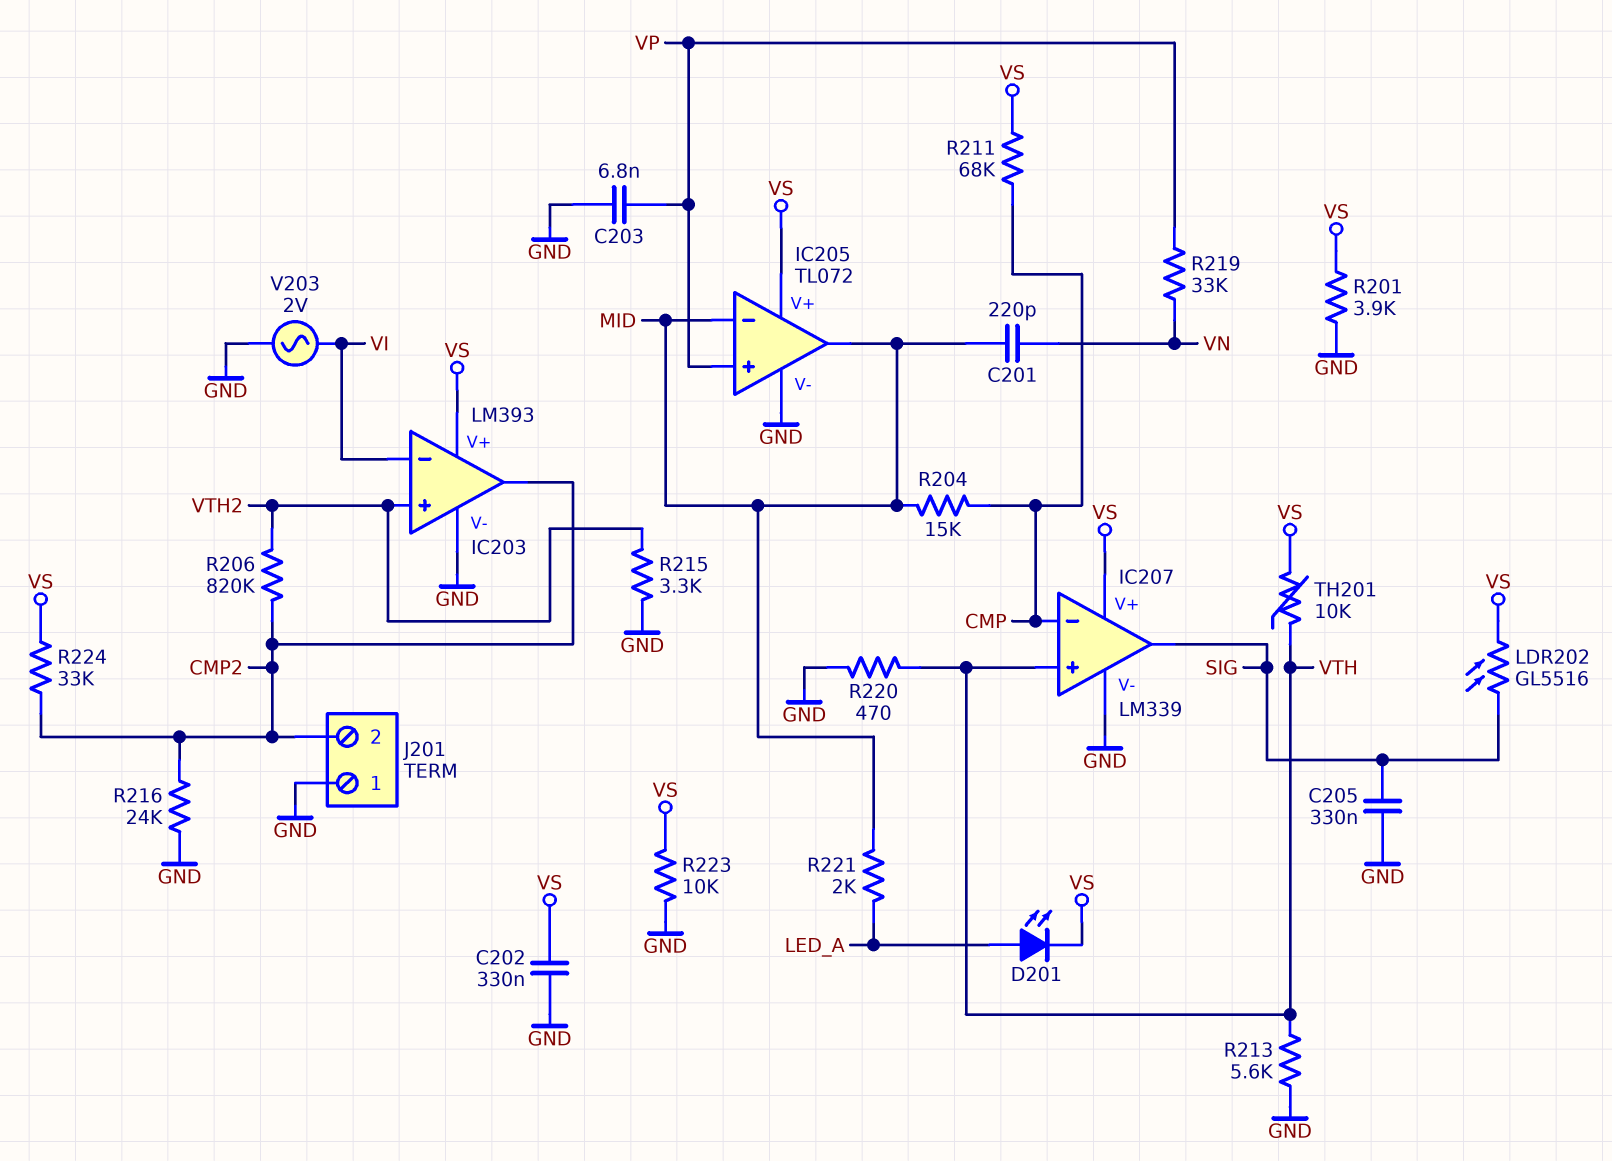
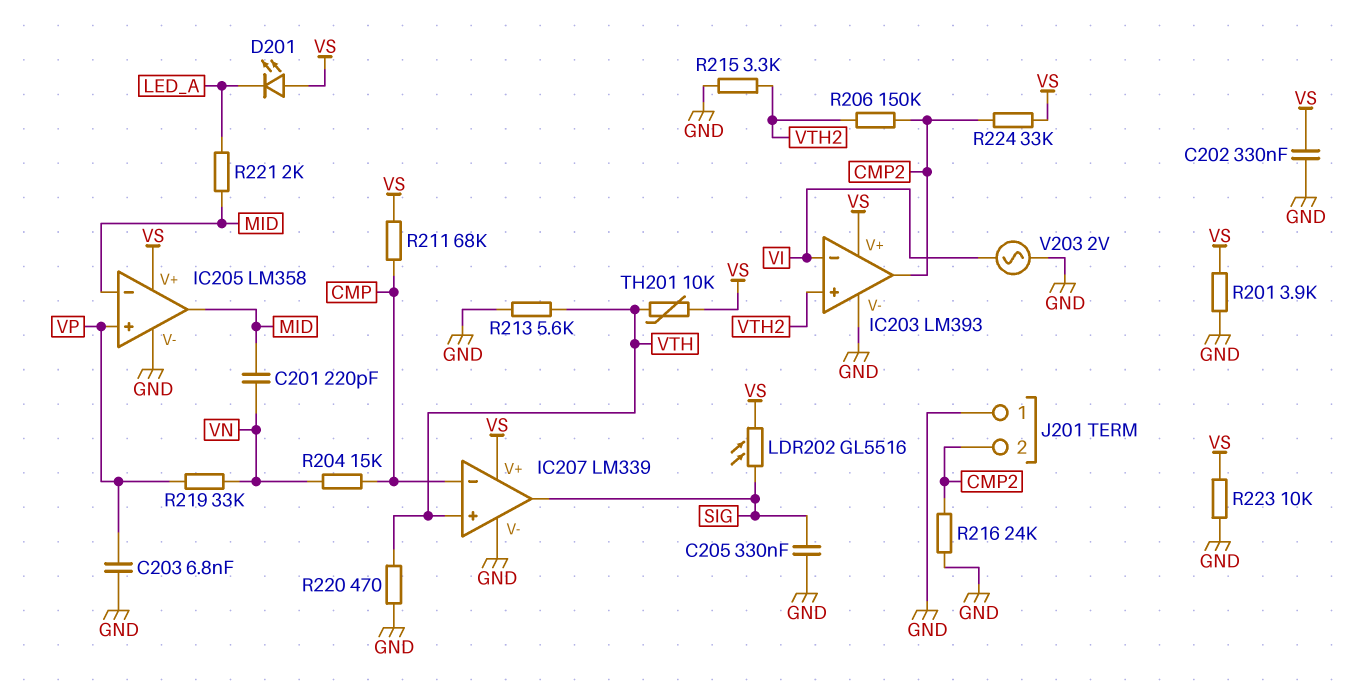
D201: LED (A LED_A, K VS) -> LED (A VS, K LED_A)
IC205: TL072 -> LM358
R204: 15k (CMP, MID) -> 15k (CMP, VN)
R206: 820k (CMP2, VTH2) -> 150k (CMP2, VTH2)

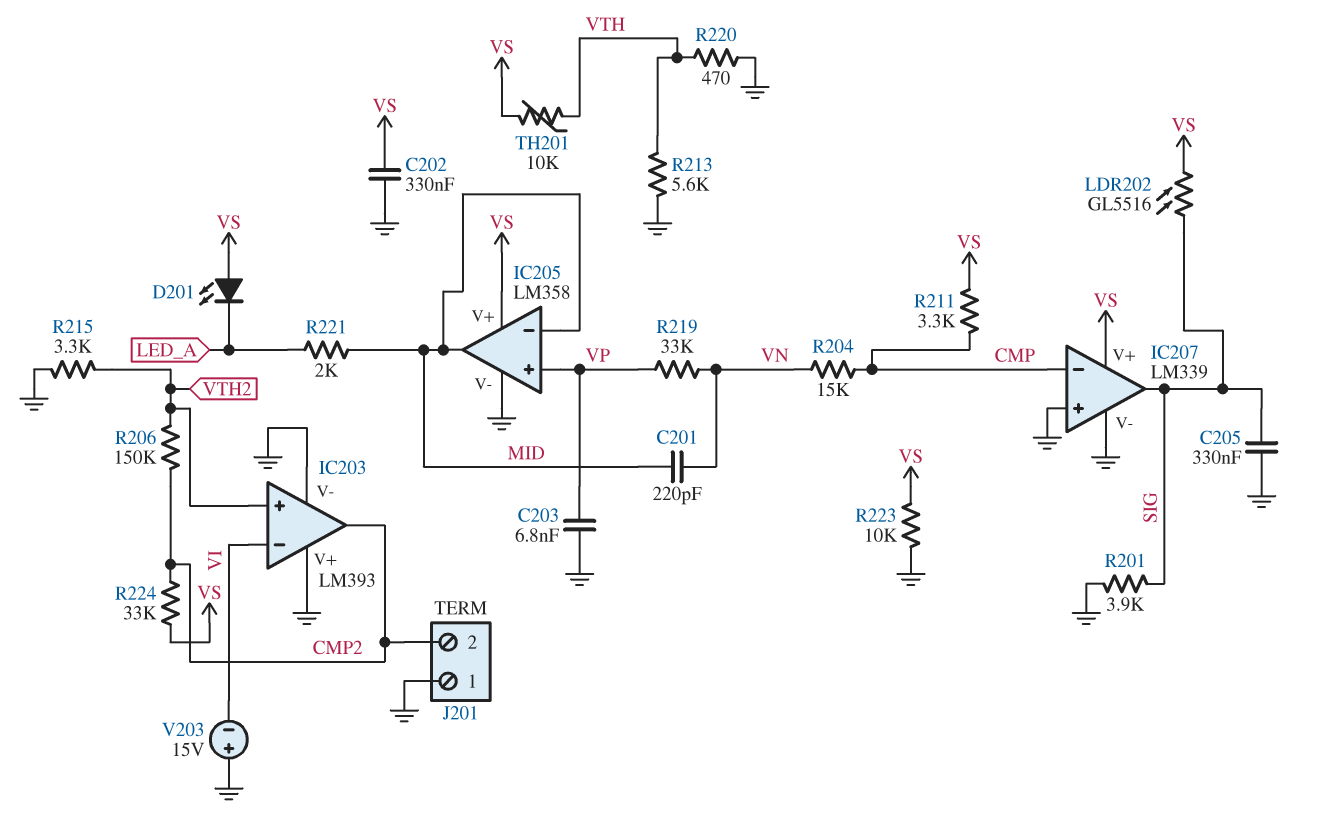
IC203 pin V+: VS -> GND
IC207 pin in+: VTH -> GND
R201: 3.9k (GND, VS) -> 3.9k (GND, SIG)
R211: 68k (CMP, VS) -> 3.3k (CMP, VS)
R216: 24k (CMP2, GND) -> none
V203: AC 2V (GND, VI) -> 15V (plus GND, minus VI)

